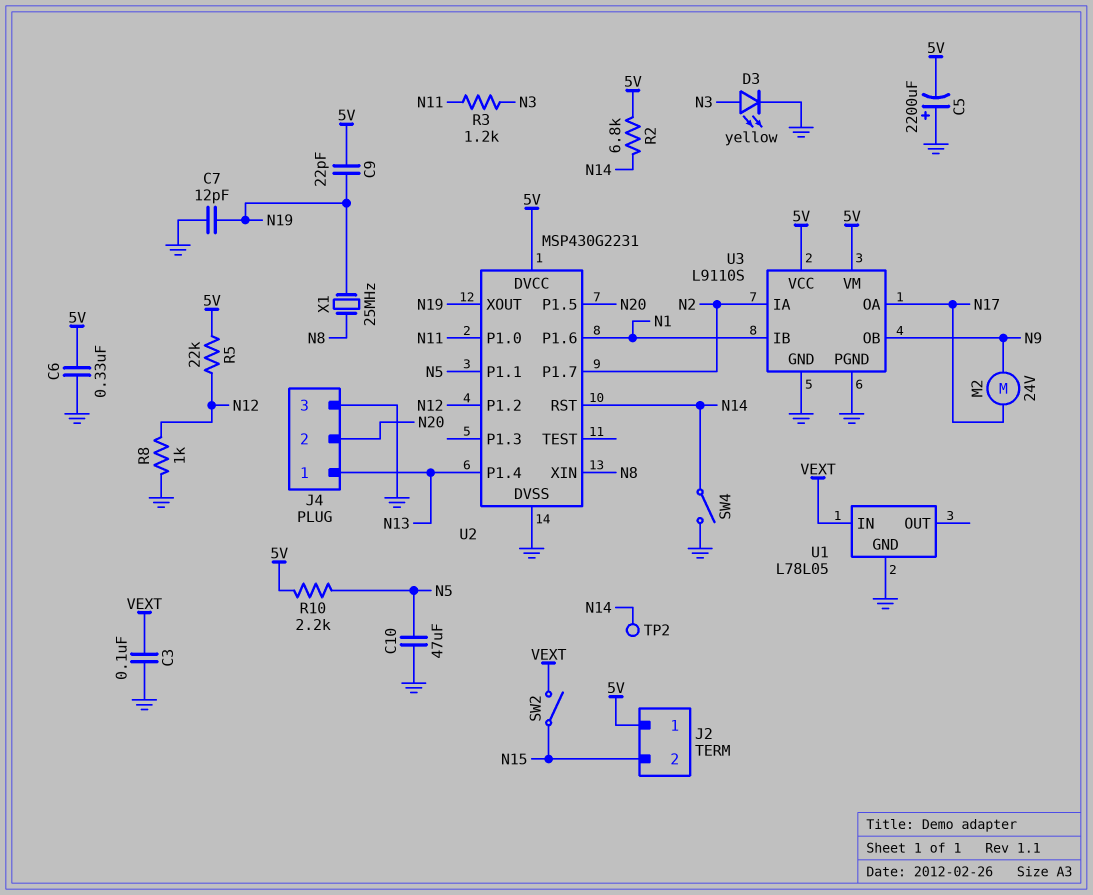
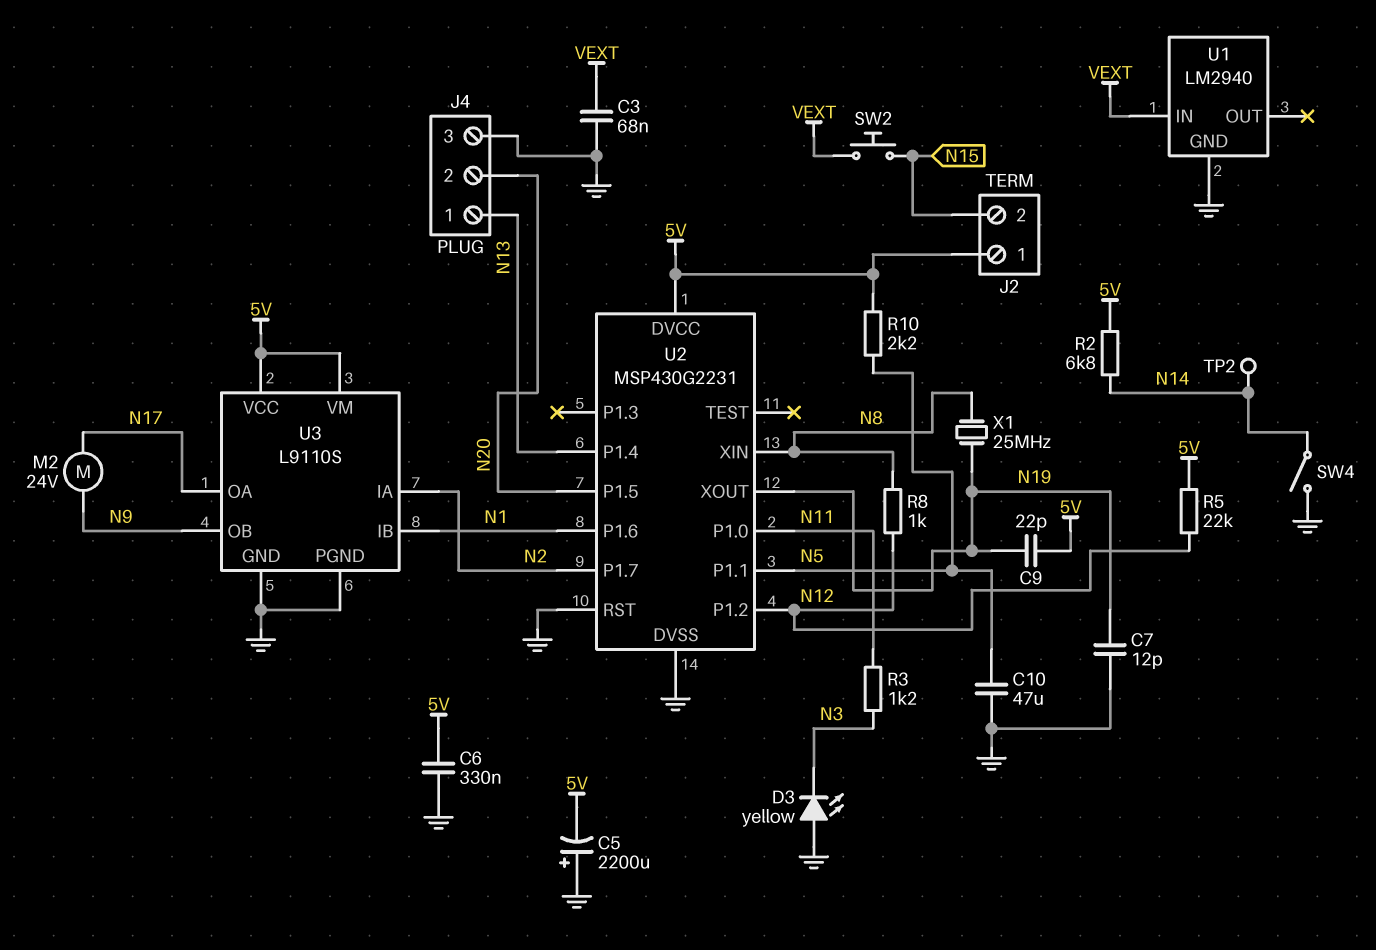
C3: 100nF (GND, VEXT) -> 68nF (GND, VEXT)
D3: LED yellow (A N3, K GND) -> LED yellow (A GND, K N3)
R8: 1k (GND, N12) -> 1k (N8, N12)
SW2: switch (N15, VEXT) -> button (N15, VEXT)
U1: L78L05 -> LM2940
U2 pin RST: N14 -> GND

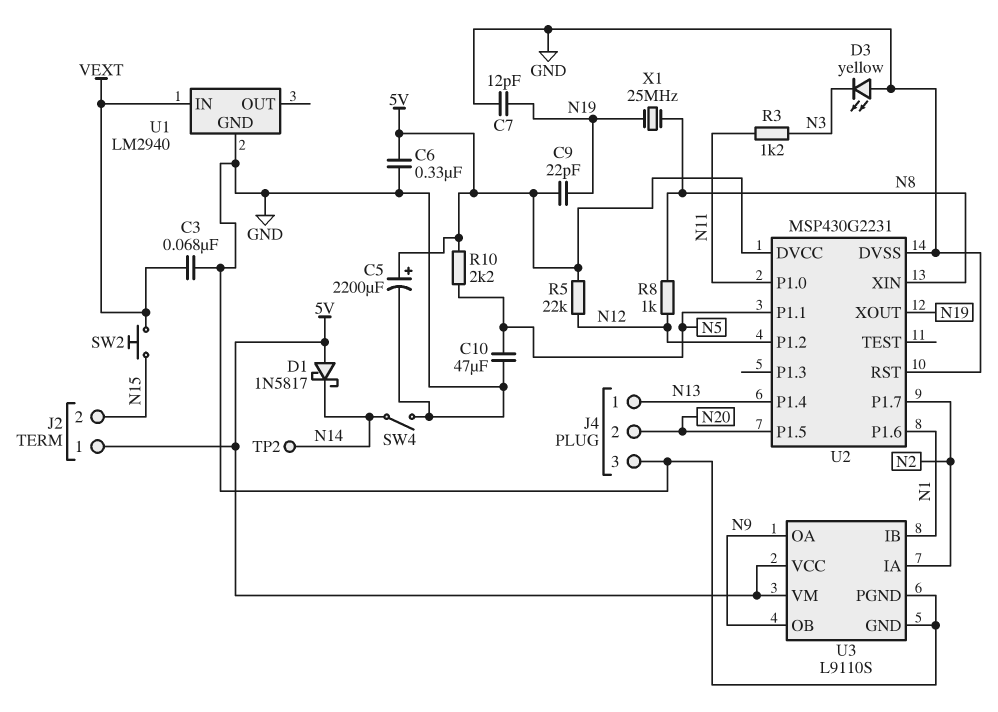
C5: 2200uF (plus GND, minus 5V) -> 2200uF (plus 5V, minus GND)
D1: none -> schottky 1N5817 (A 5V, K N14)
M2: motor 24V (N9, N17) -> none
R2: 6.8k (5V, N14) -> none
U3 pin OA: N17 -> N9

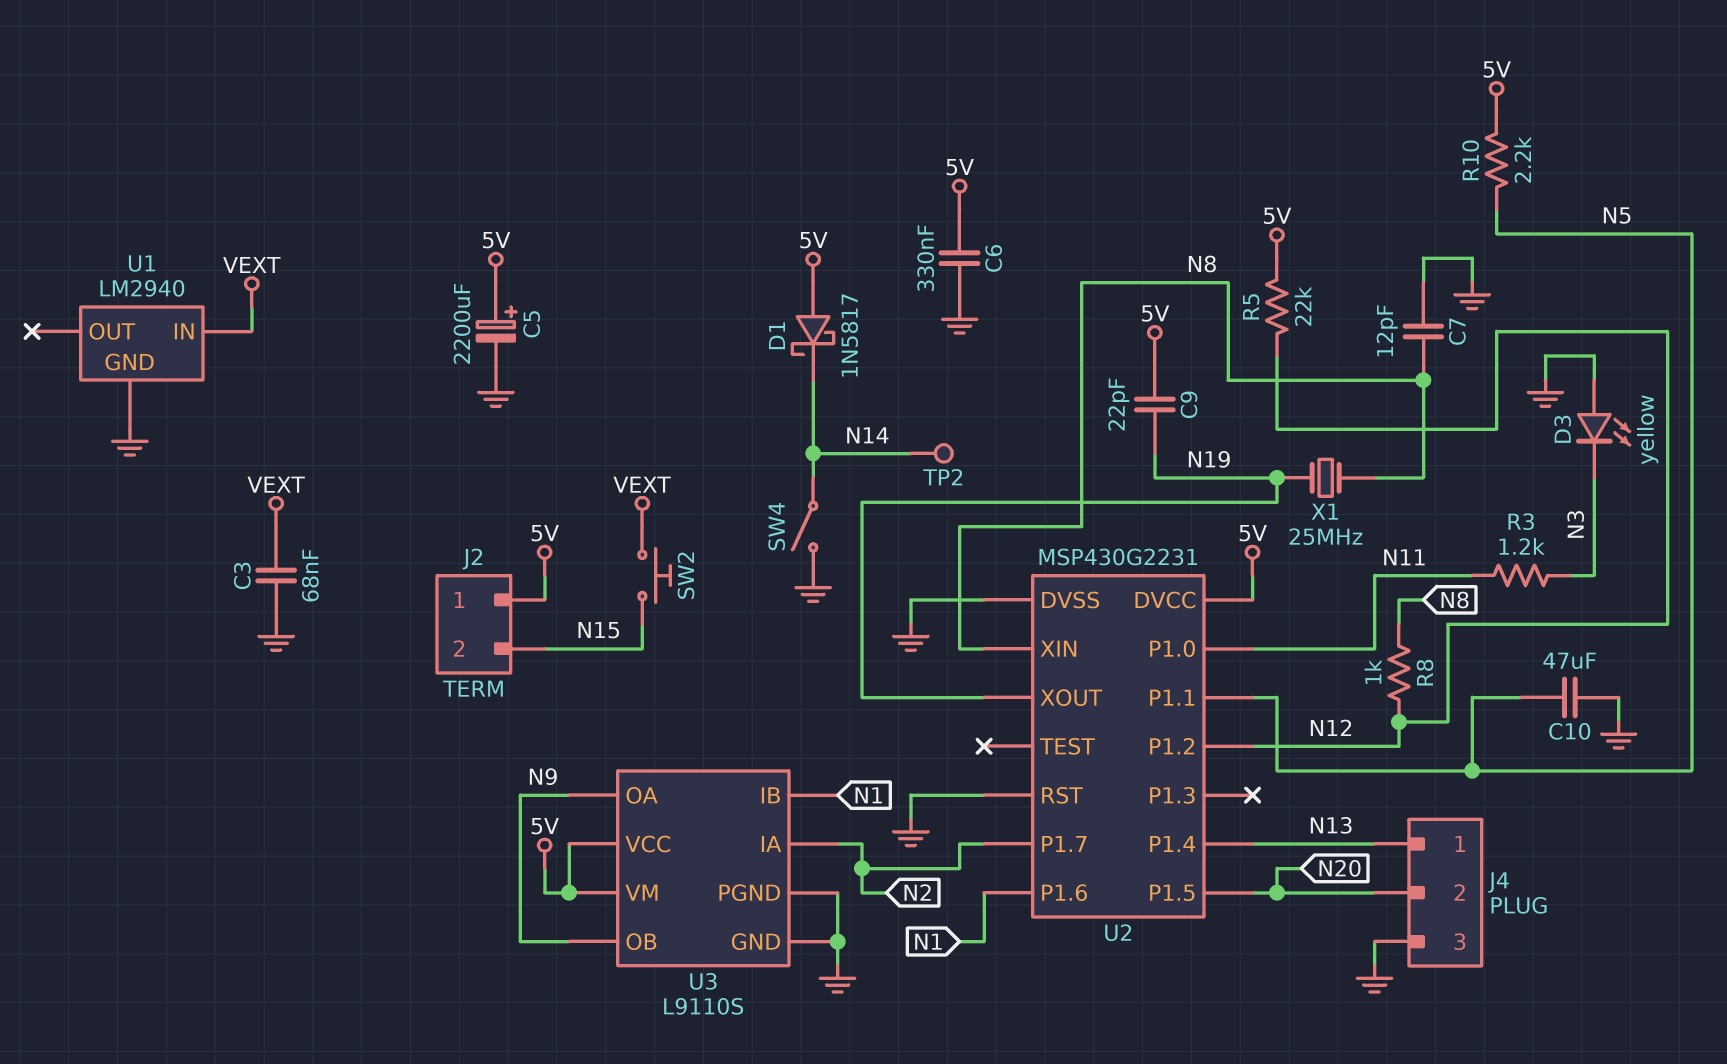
C7: 12pF (GND, N19) -> 12pF (GND, N8)

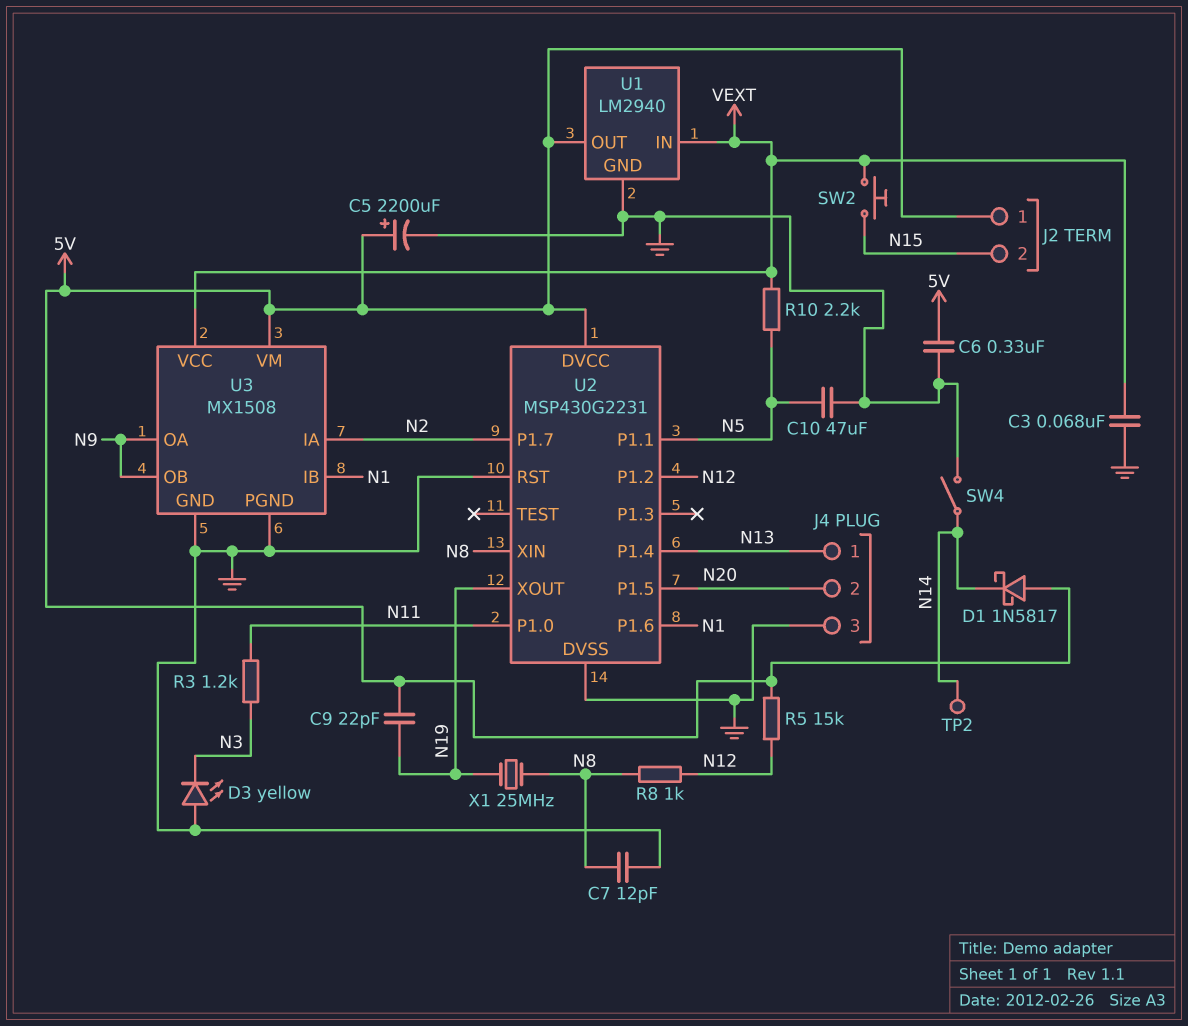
R5: 22k (5V, N12) -> 15k (5V, N12)
R10: 2.2k (5V, N5) -> 2.2k (N5, VEXT)
U1 pin OUT: none -> 5V
U3: L9110S -> MX1508
U3 pin VCC: 5V -> VEXT

